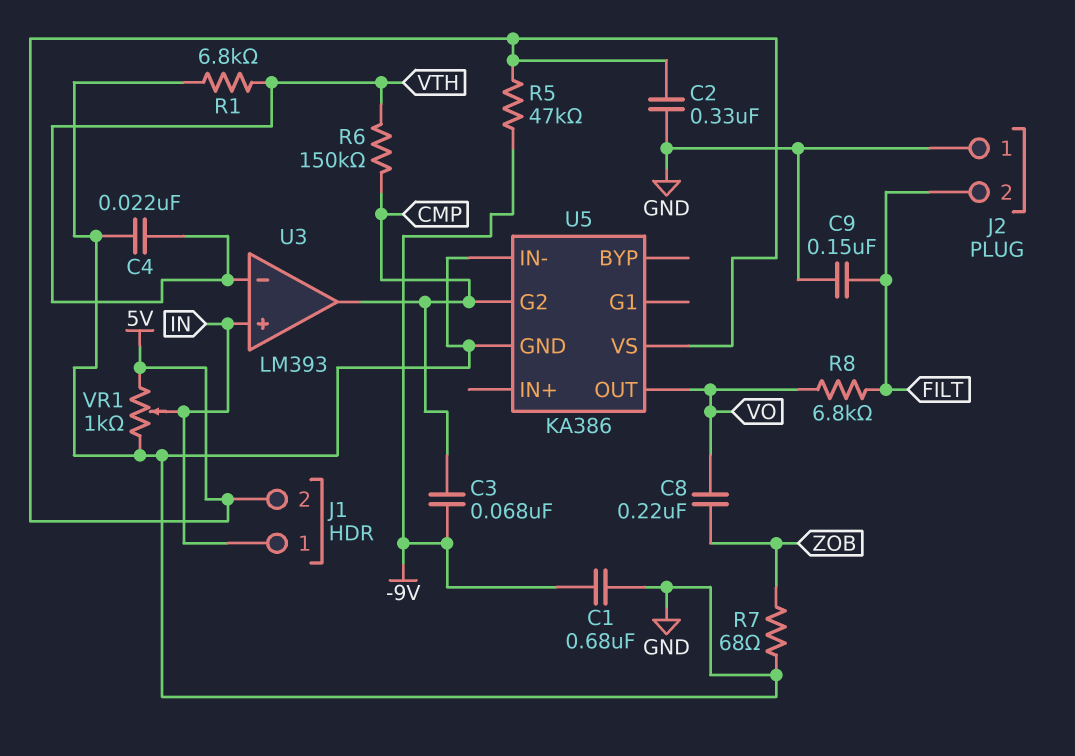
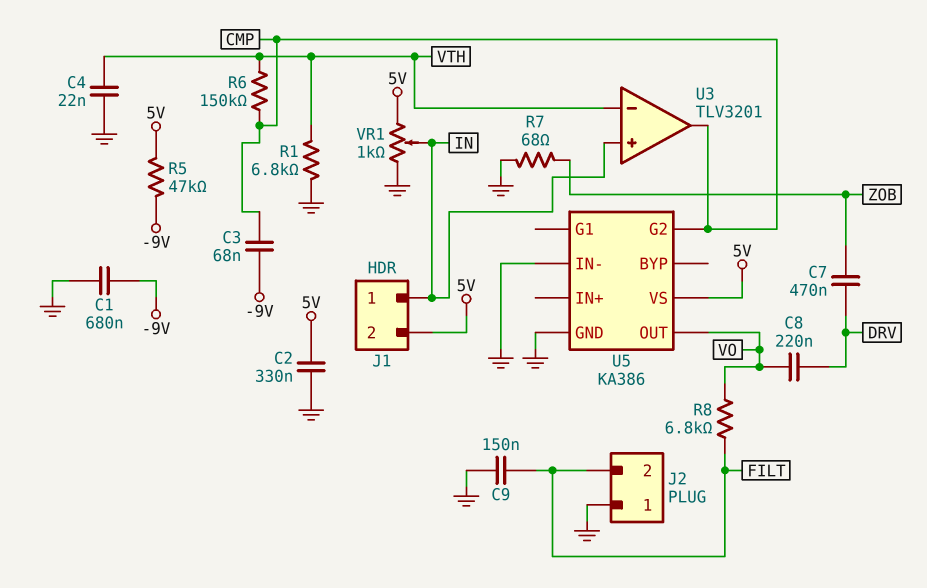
C7: none -> 470nF (DRV, ZOB)
C8: 220nF (VO, ZOB) -> 220nF (DRV, VO)
U3: LM393 -> TLV3201

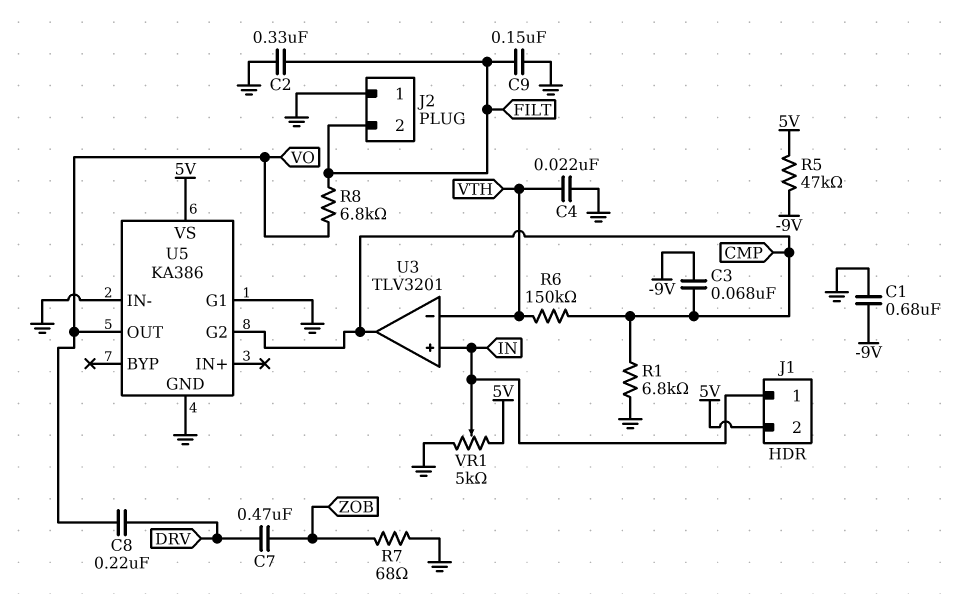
C2: 330nF (5V, GND) -> 330nF (FILT, GND)
R1: 6.8k (GND, VTH) -> 6.8k (CMP, GND)
U5 pin G1: none -> GND
VR1: 1k (5V, GND, wiper IN) -> 5k (5V, GND, wiper IN)

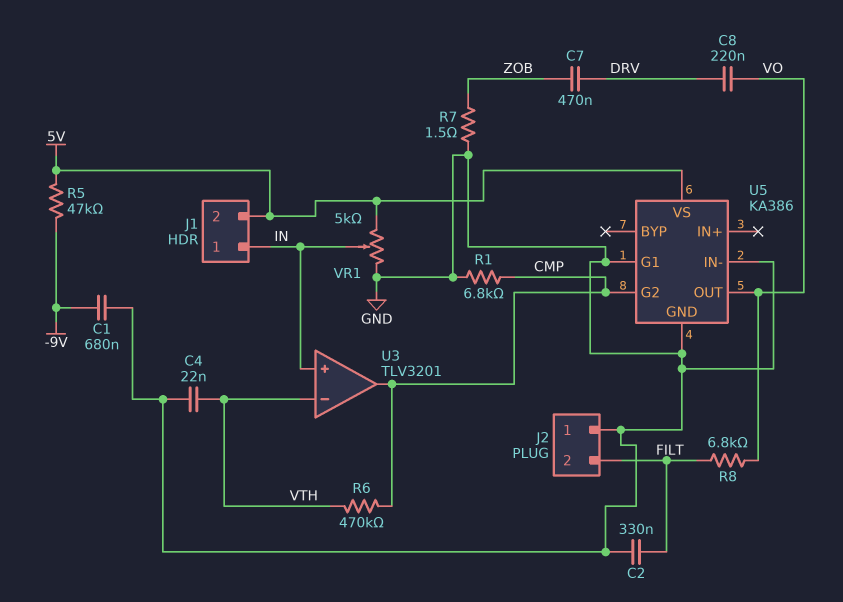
C3: 68nF (-9V, CMP) -> none
C9: 150nF (FILT, GND) -> none
R6: 150k (CMP, VTH) -> 470k (CMP, VTH)
R7: 68 (GND, ZOB) -> 1.5 (GND, ZOB)

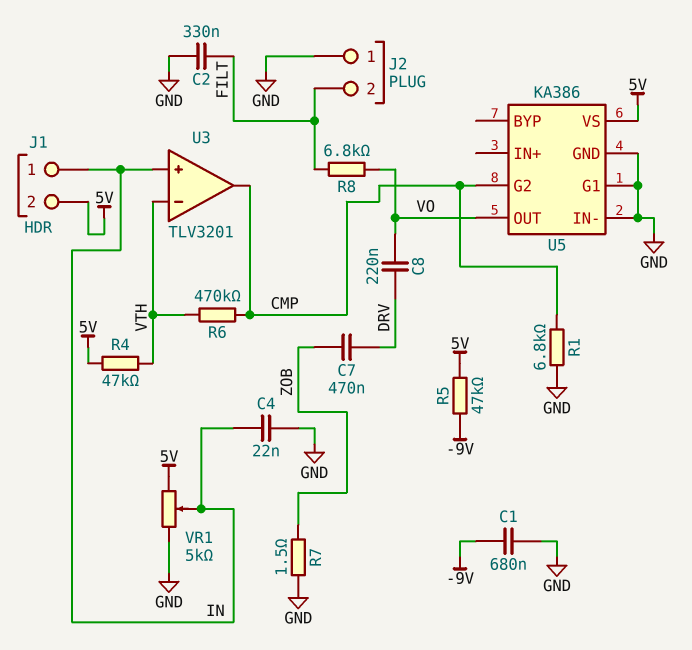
C4: 22nF (GND, VTH) -> 22nF (GND, IN)
R4: none -> 47k (5V, VTH)

